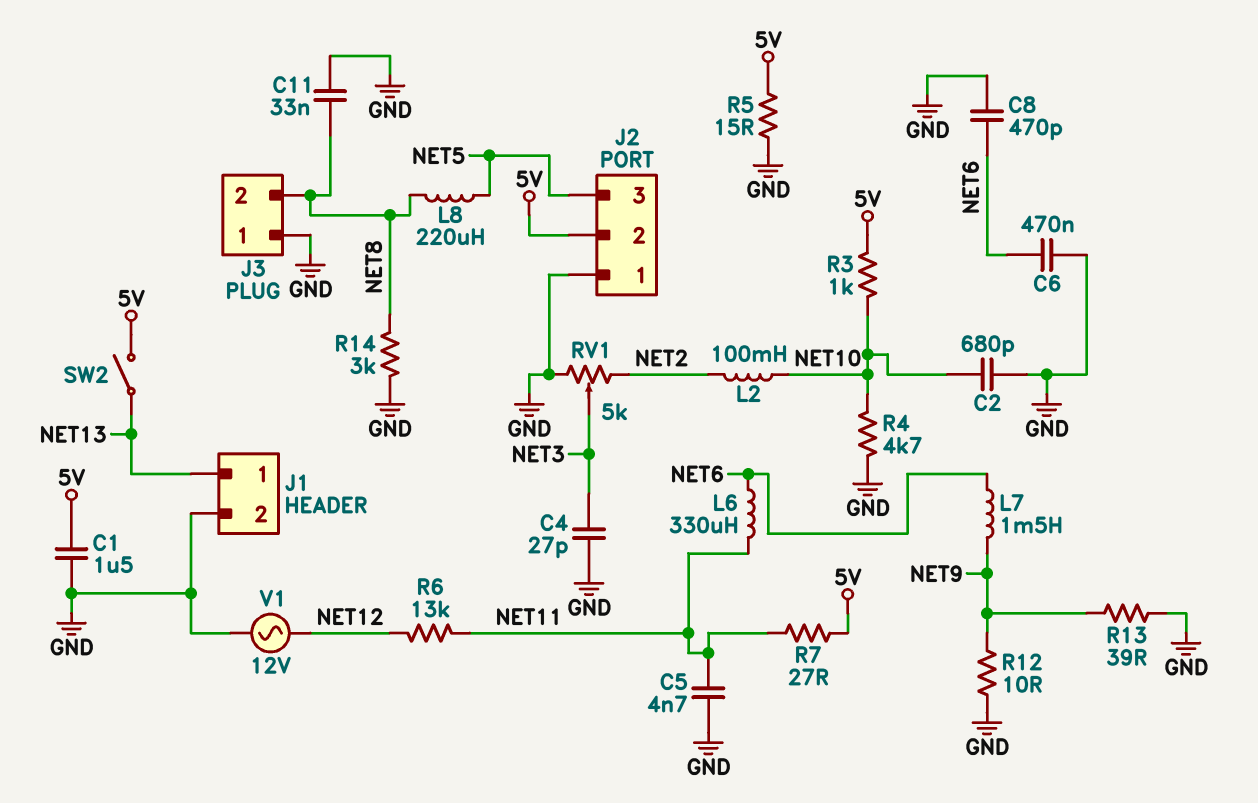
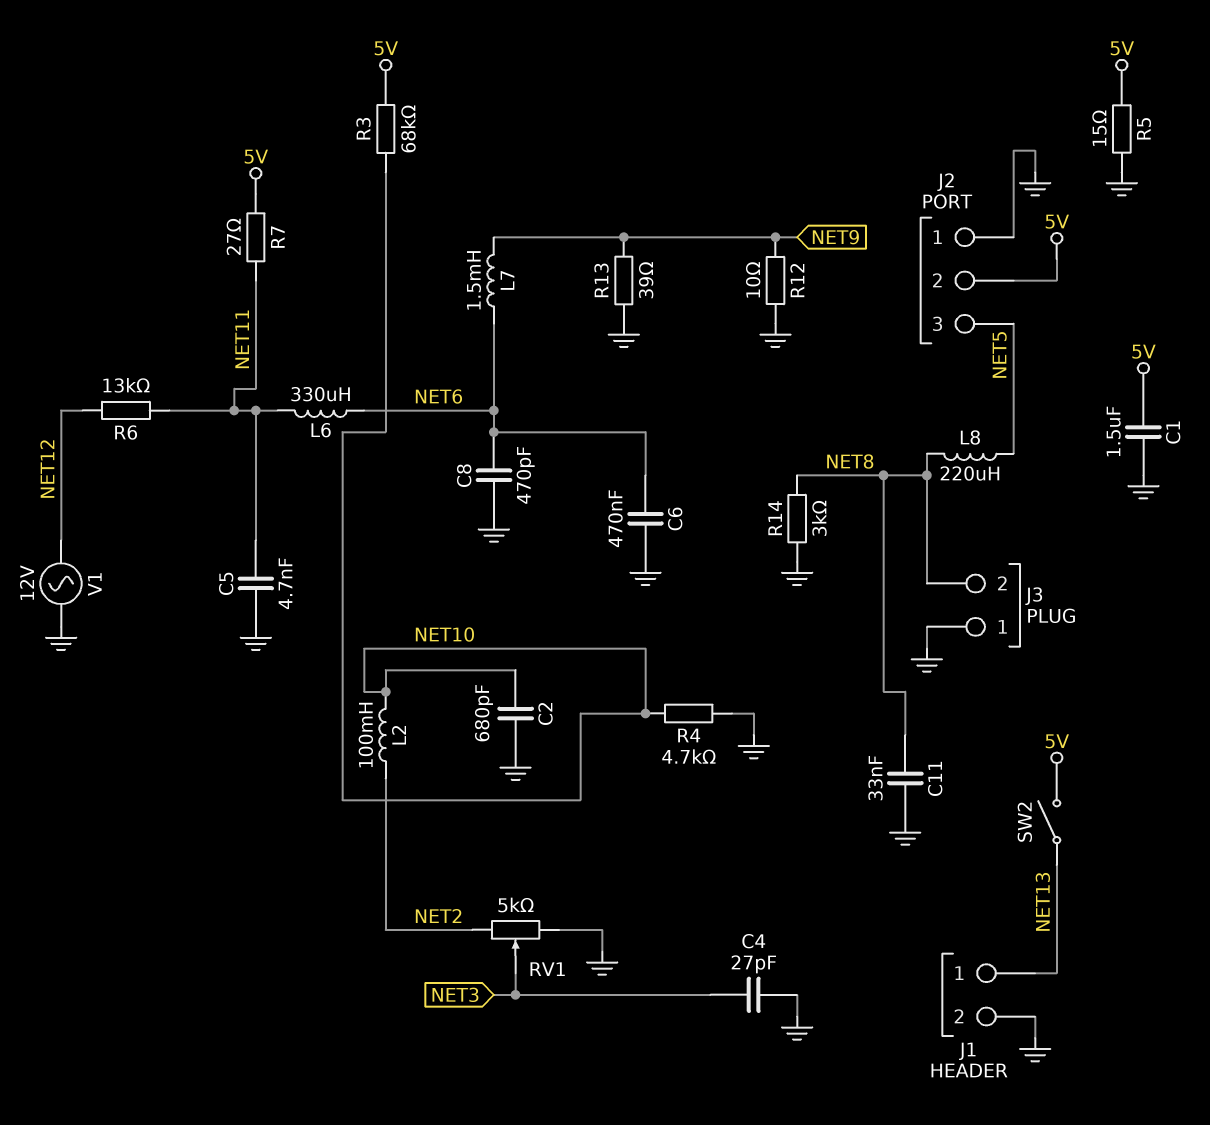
R3: 1k (5V, NET10) -> 68k (5V, NET10)

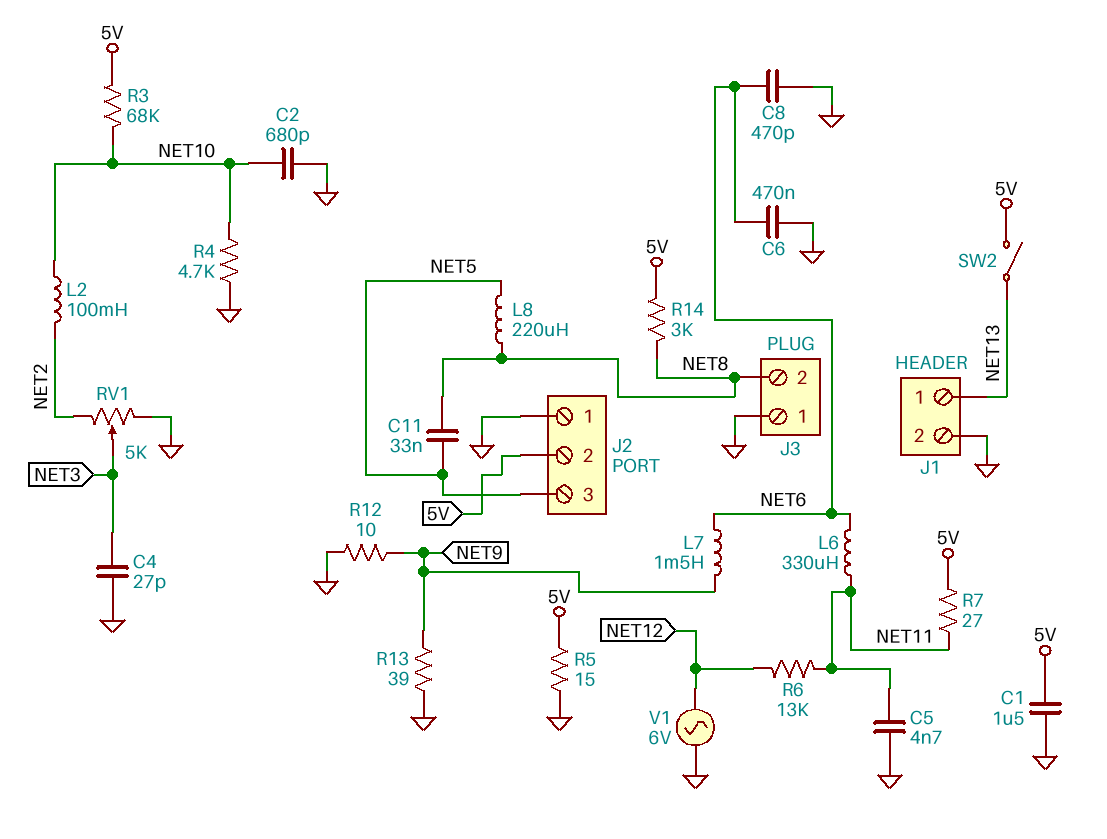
C11: 33nF (GND, NET8) -> 33nF (NET5, NET8)
R14: 3k (GND, NET8) -> 3k (5V, NET8)
V1: AC 12V (GND, NET12) -> AC 6V (GND, NET12)

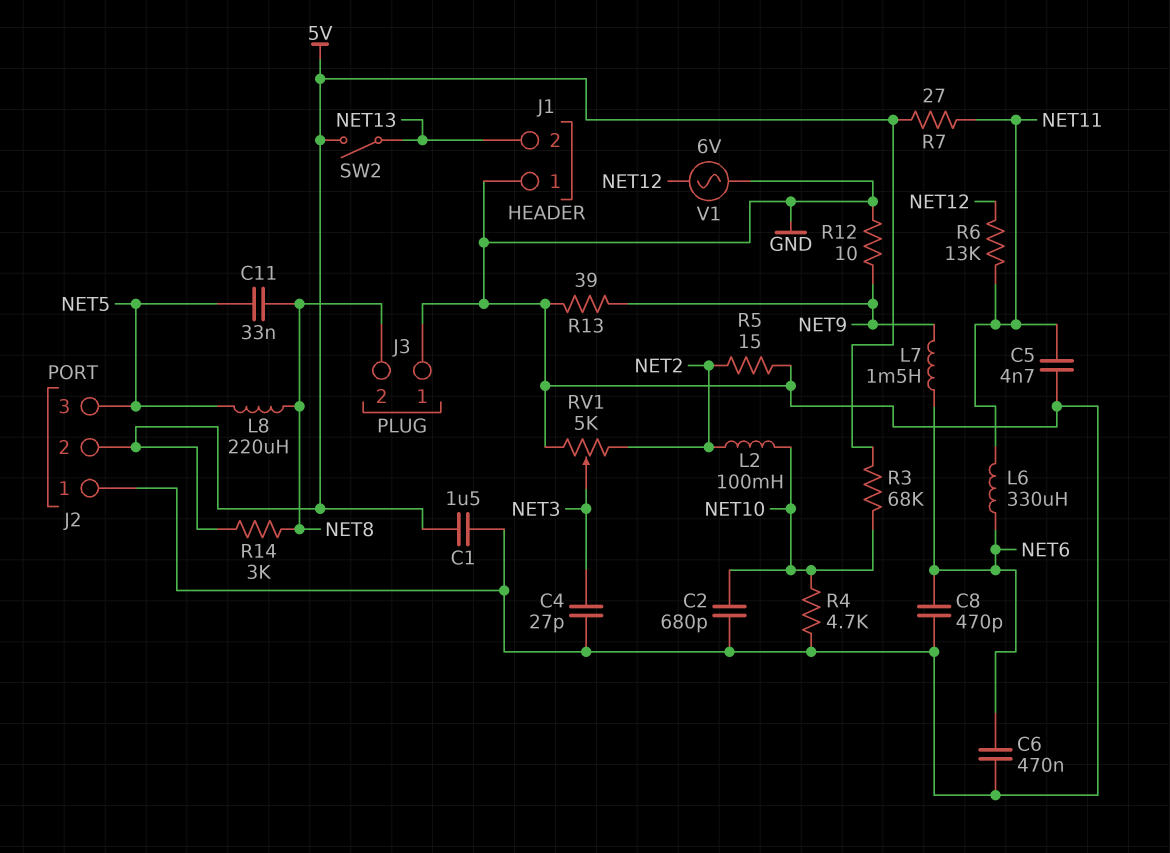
J1 pin 1: NET13 -> GND
J1 pin 2: GND -> NET13
R5: 15 (5V, GND) -> 15 (GND, NET2)

